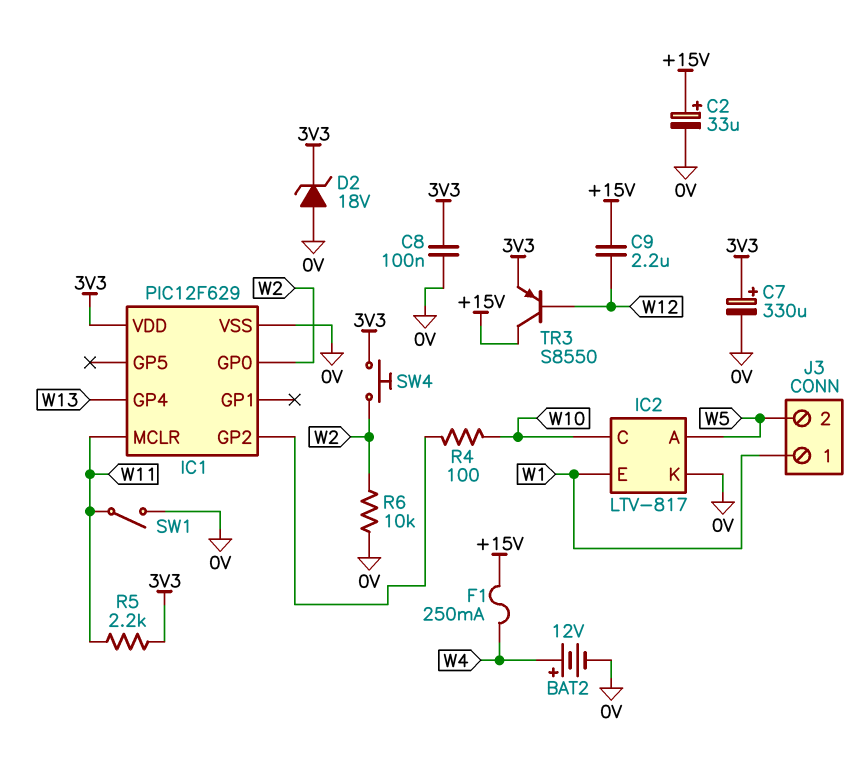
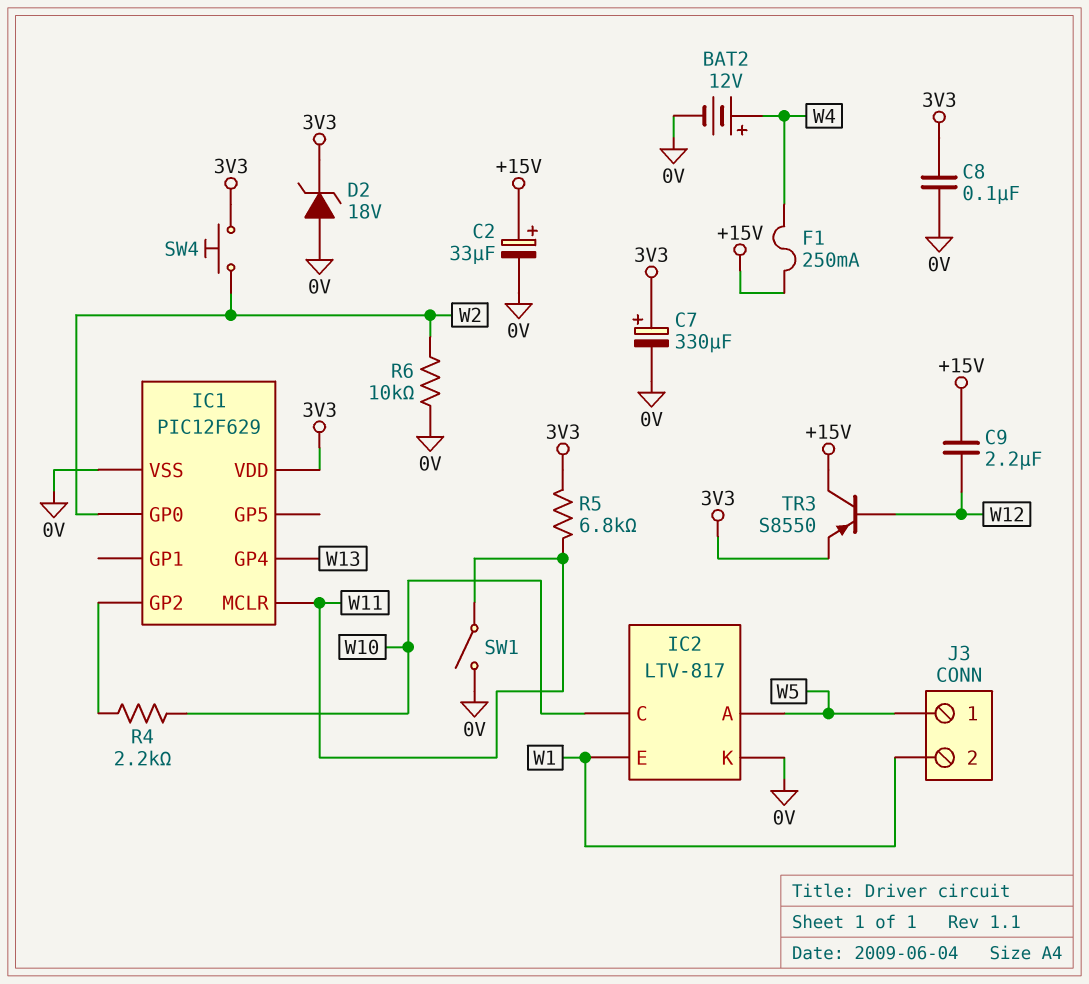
J3 pin 1: W1 -> W5
J3 pin 2: W5 -> W1
R4: 100 (IC1/GP2, W10) -> 2.2k (IC1/GP2, W10)
R5: 2.2k (3V3, W11) -> 6.8k (3V3, W11)

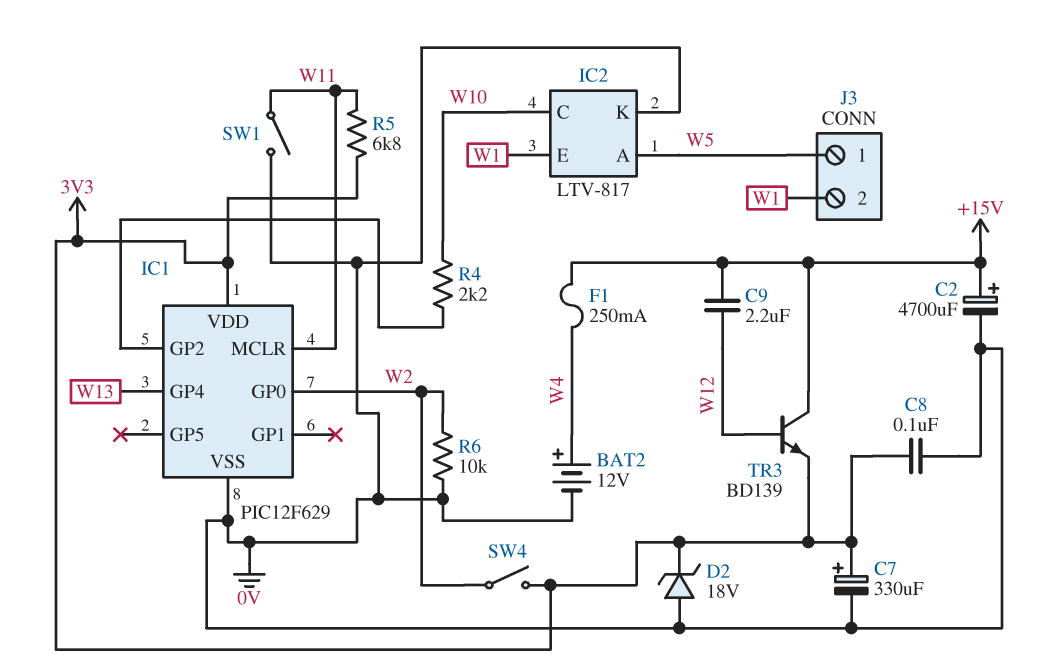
C2: 33uF (plus +15V, minus 0V) -> 4700uF (plus +15V, minus 0V)
SW4: button (3V3, W2) -> switch (3V3, W2)
TR3: PNP S8550 (B W12, C +15V, E 3V3) -> NPN BD139 (B W12, C +15V, E 3V3)

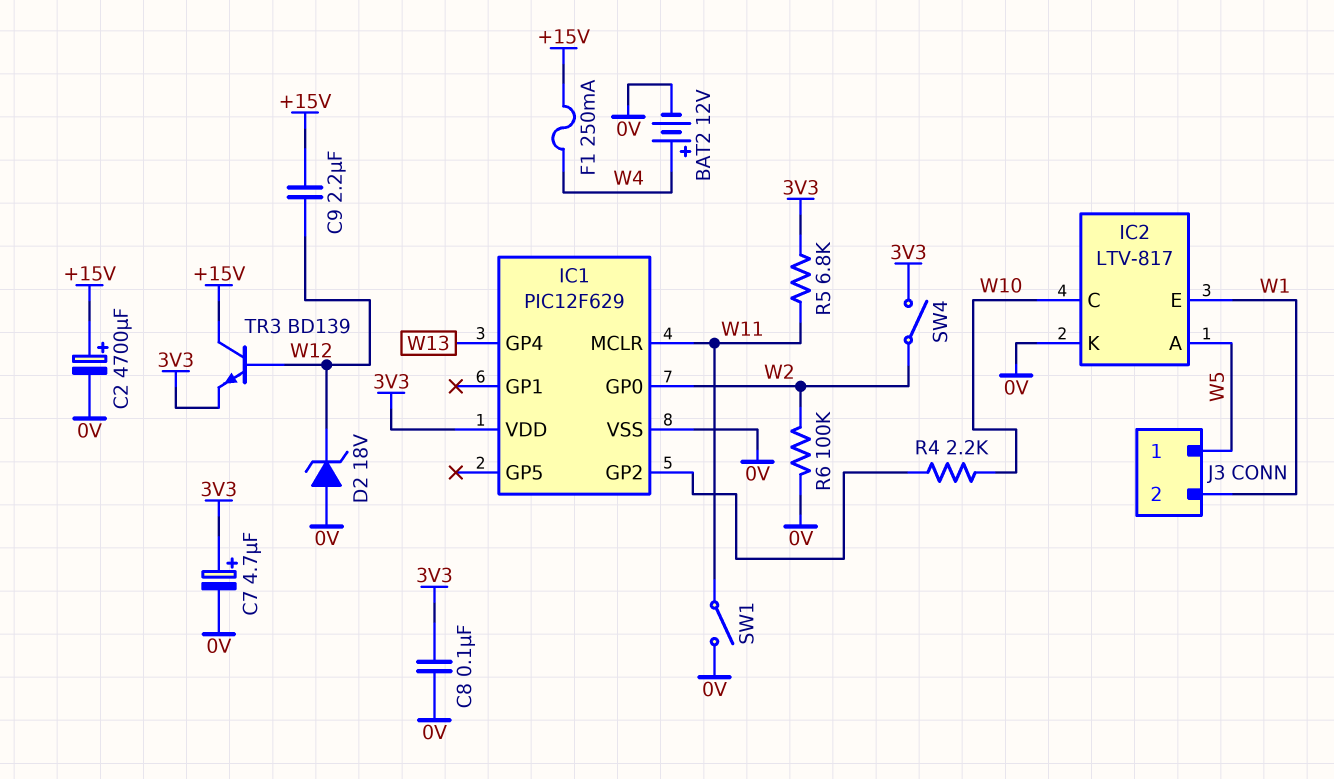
C7: 330uF (plus 3V3, minus 0V) -> 4.7uF (plus 3V3, minus 0V)
D2: zener 18V (A 0V, K 3V3) -> zener 18V (A 0V, K W12)
R6: 10k (0V, W2) -> 100k (0V, W2)

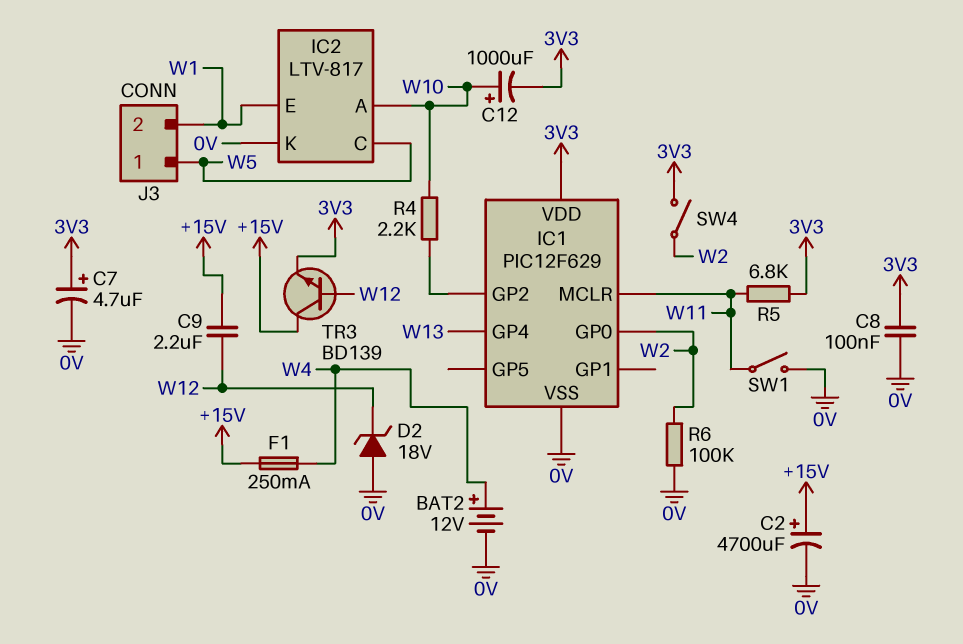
C12: none -> 1000uF (plus W10, minus 3V3)
IC2 pin A: W5 -> W10
IC2 pin C: W10 -> W5

